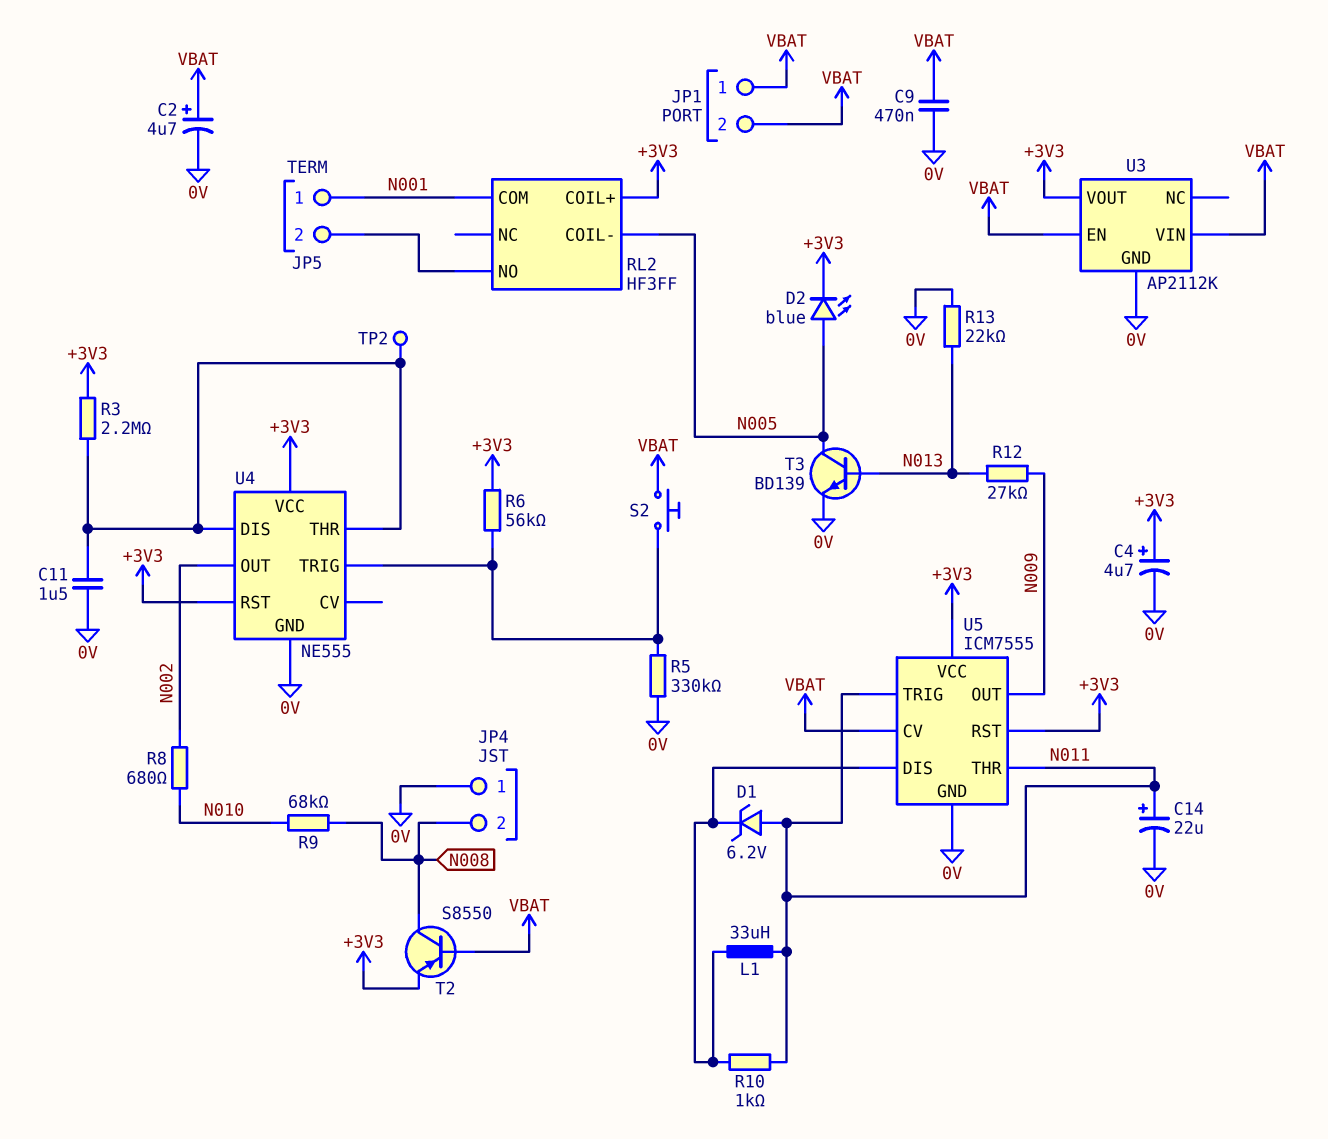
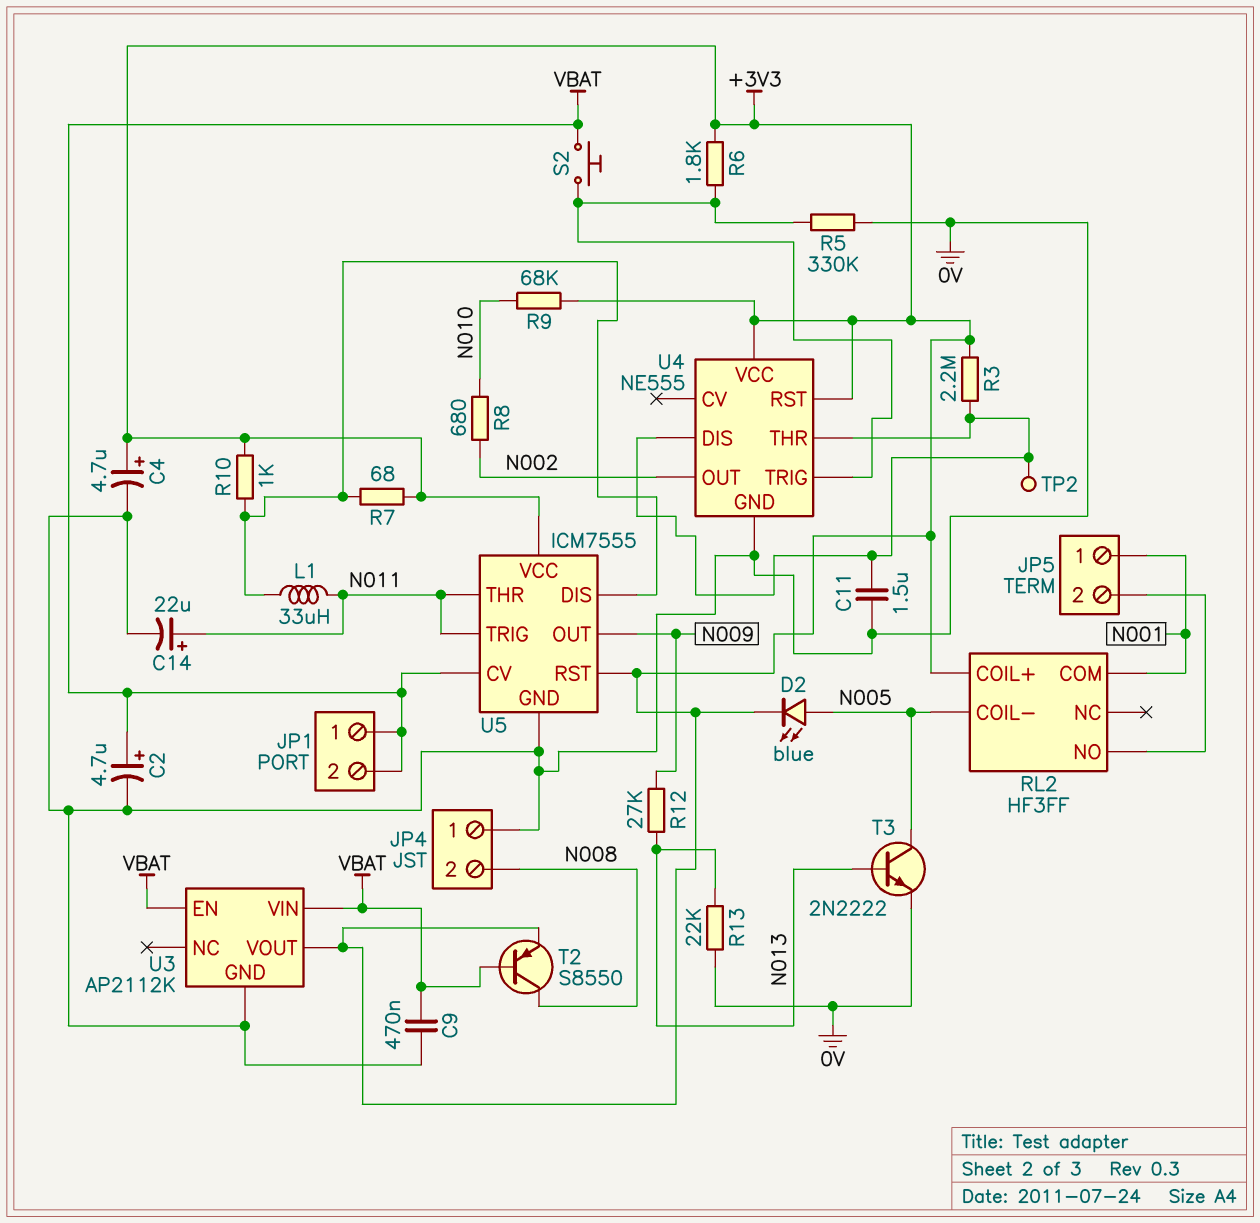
D1: zener 6.2V (A N011, K U5/DIS) -> none
R6: 56k (+3V3, U4/TRIG) -> 1.8k (+3V3, U4/TRIG)
R7: none -> 68 (+3V3, U5/DIS)
R9: 68k (N008, N010) -> 68k (+3V3, N010)
R10: 1k (N011, U5/DIS) -> 1k (+3V3, U5/DIS)
T3: NPN BD139 (B N013, C N005, E 0V) -> NPN 2N2222 (B N013, C N005, E 0V)

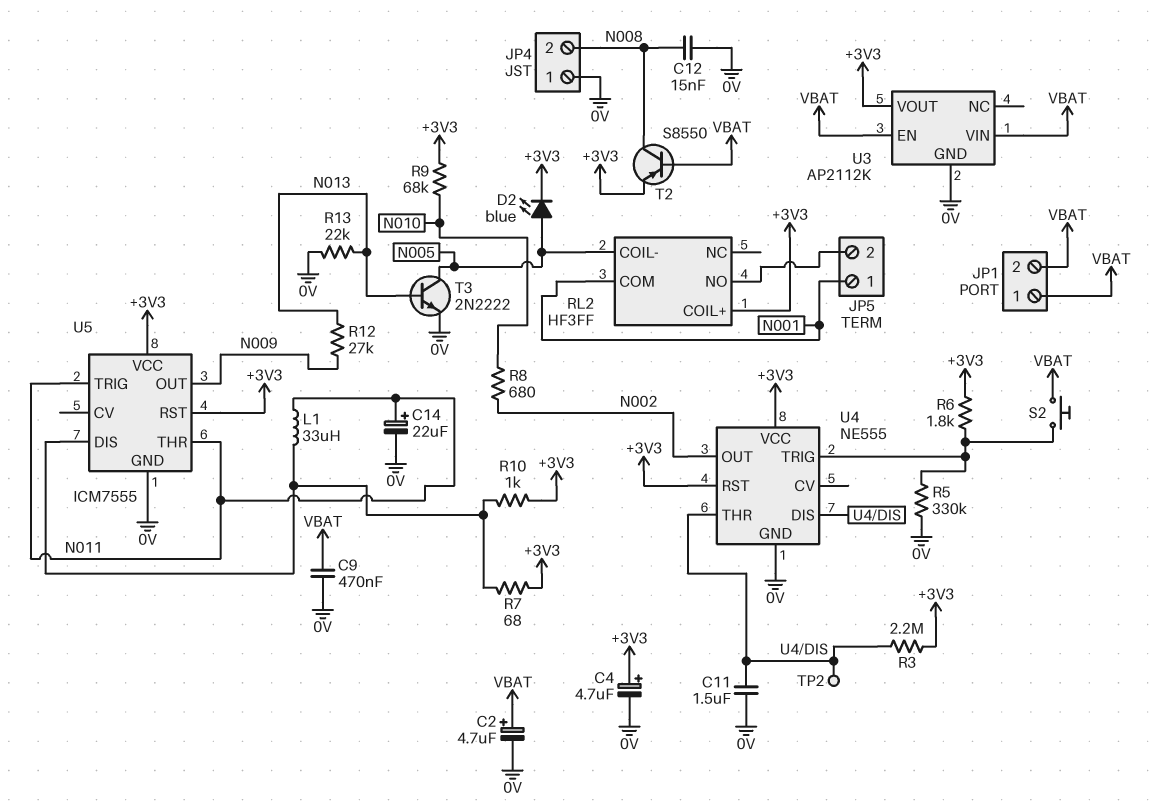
C12: none -> 15nF (0V, N008)
U5 pin CV: VBAT -> none

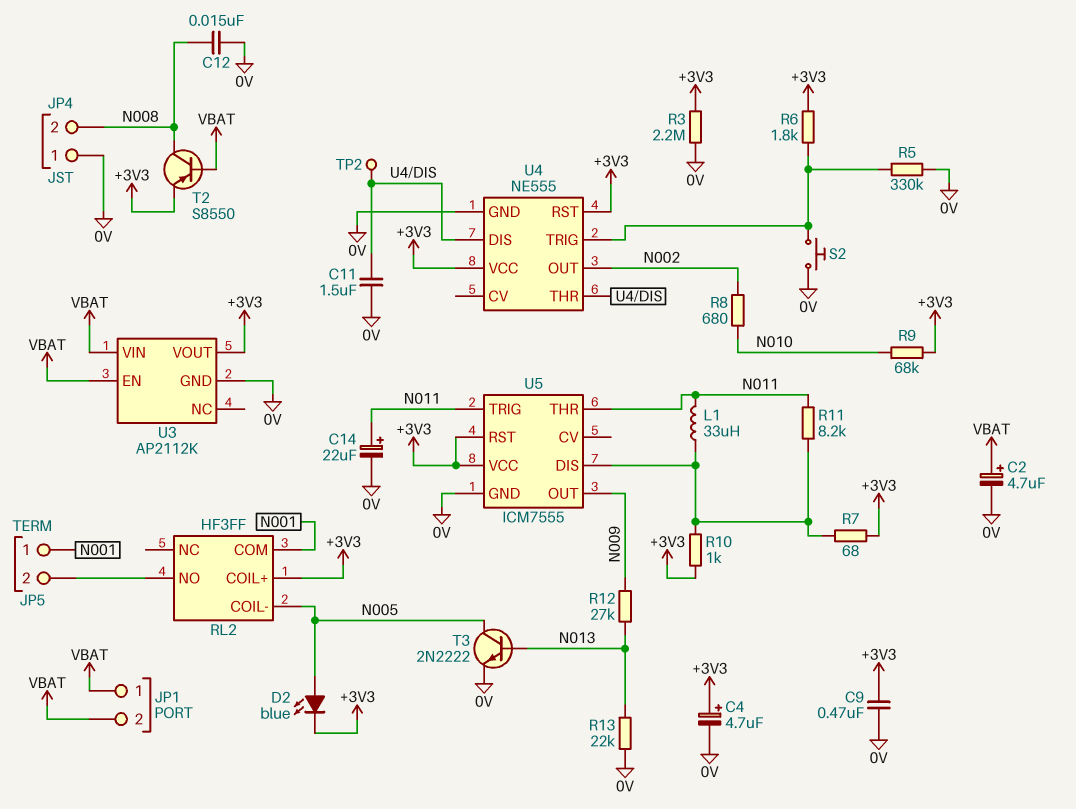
C9: 470nF (0V, VBAT) -> 470nF (+3V3, 0V)
R3: 2.2M (+3V3, U4/DIS) -> 2.2M (+3V3, 0V)
R11: none -> 8.2k (N011, U5/DIS)
S2: button (U4/TRIG, VBAT) -> button (0V, U4/TRIG)

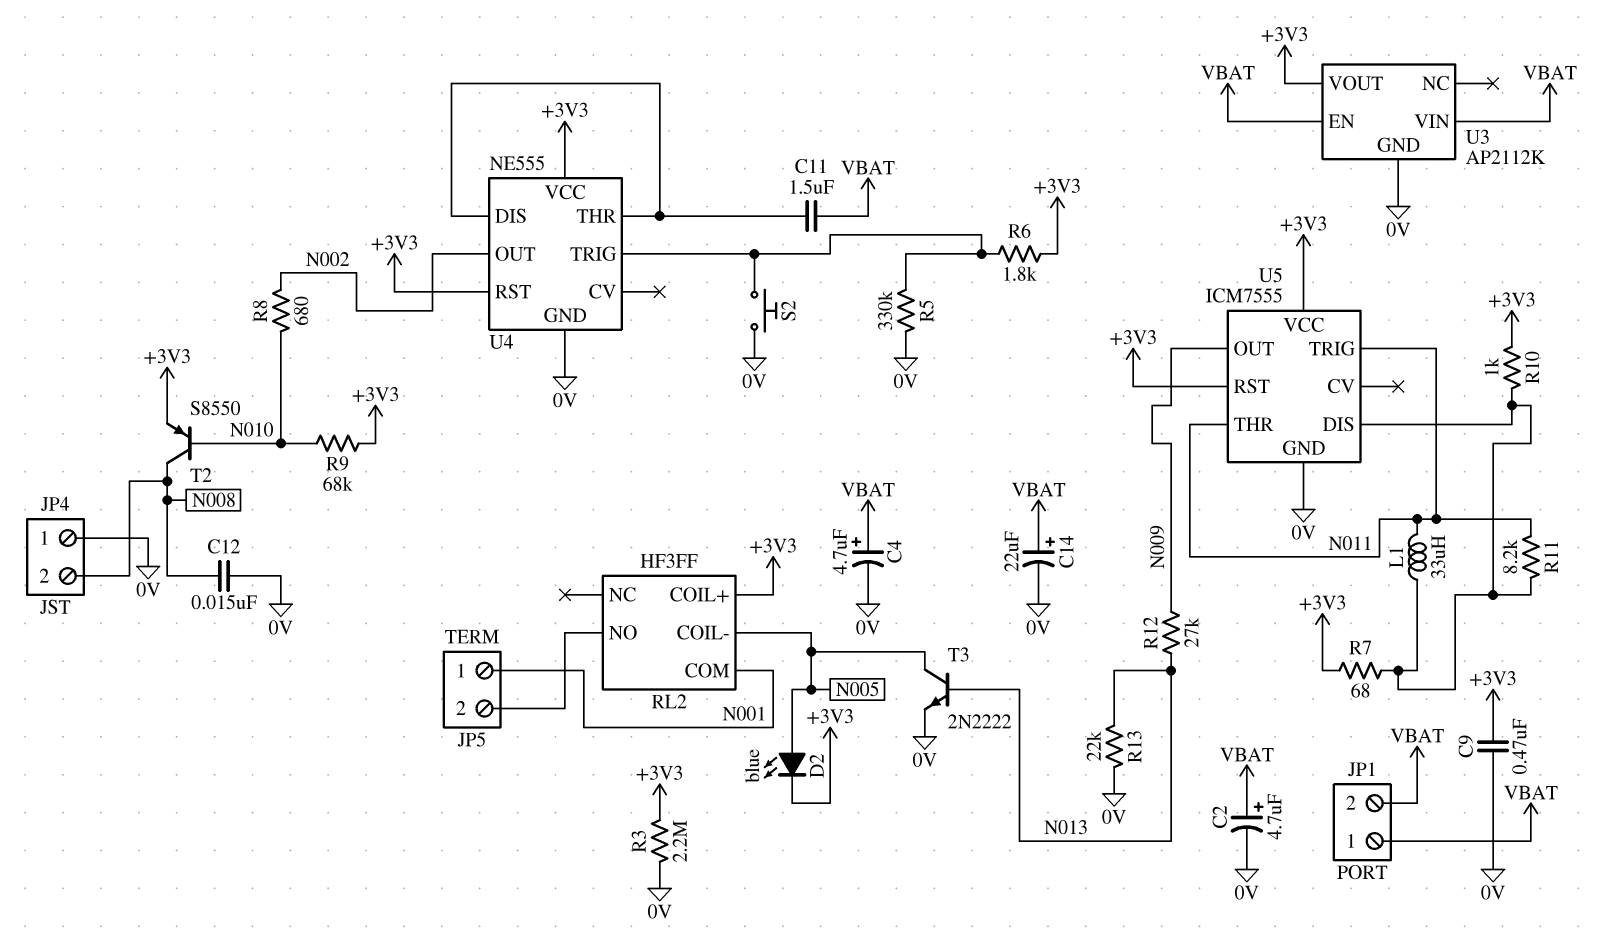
C4: 4.7uF (plus +3V3, minus 0V) -> 4.7uF (plus VBAT, minus 0V)
C11: 1.5uF (0V, U4/DIS) -> 1.5uF (U4/DIS, VBAT)
C14: 22uF (plus N011, minus 0V) -> 22uF (plus VBAT, minus 0V)
T2: PNP S8550 (B VBAT, C N008, E +3V3) -> PNP S8550 (B N010, C N008, E +3V3)
TP2: test point (U4/DIS) -> none

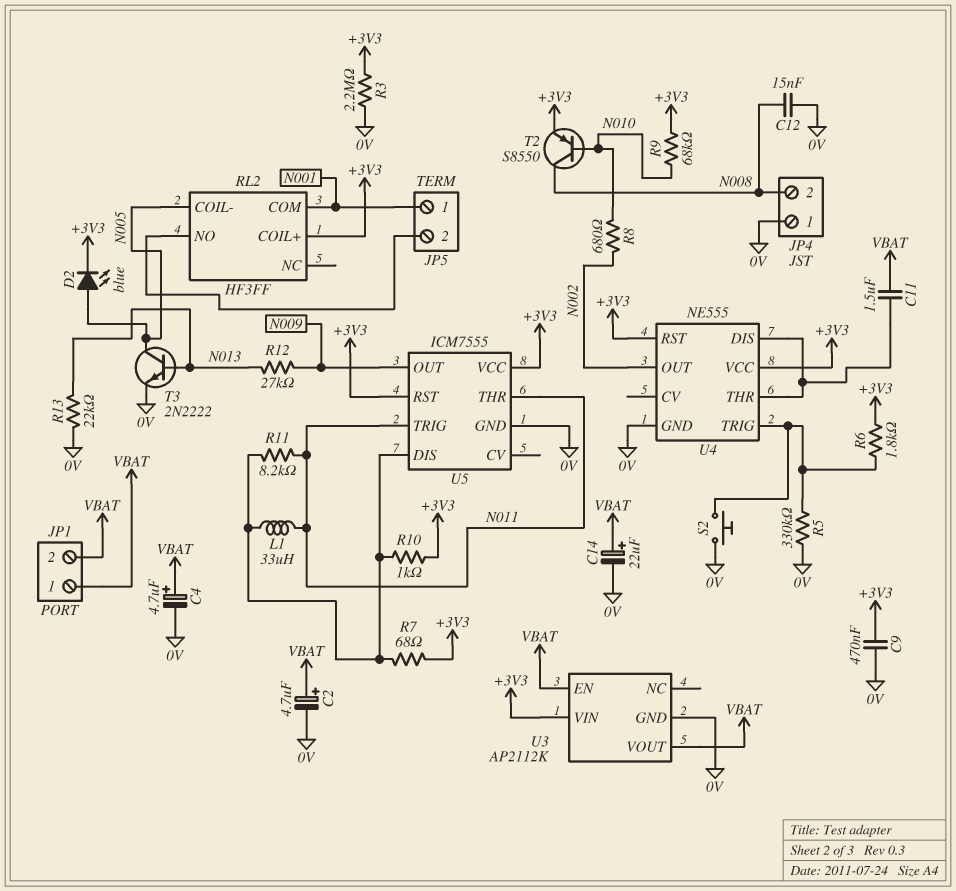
U3 pin VIN: VBAT -> +3V3
U3 pin VOUT: +3V3 -> VBAT

